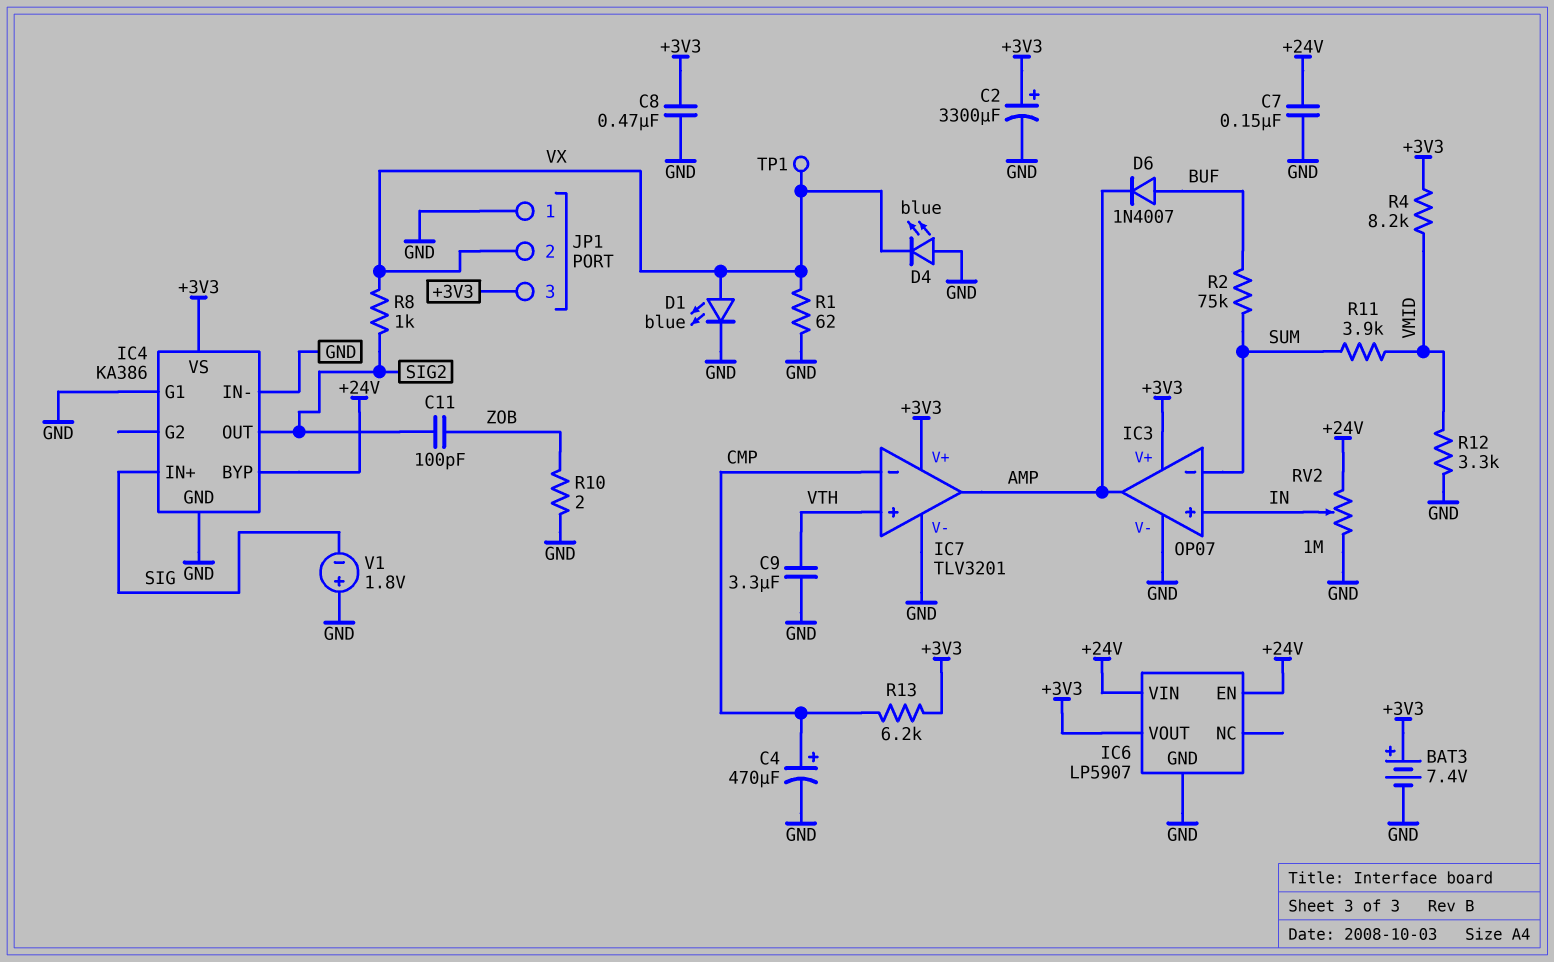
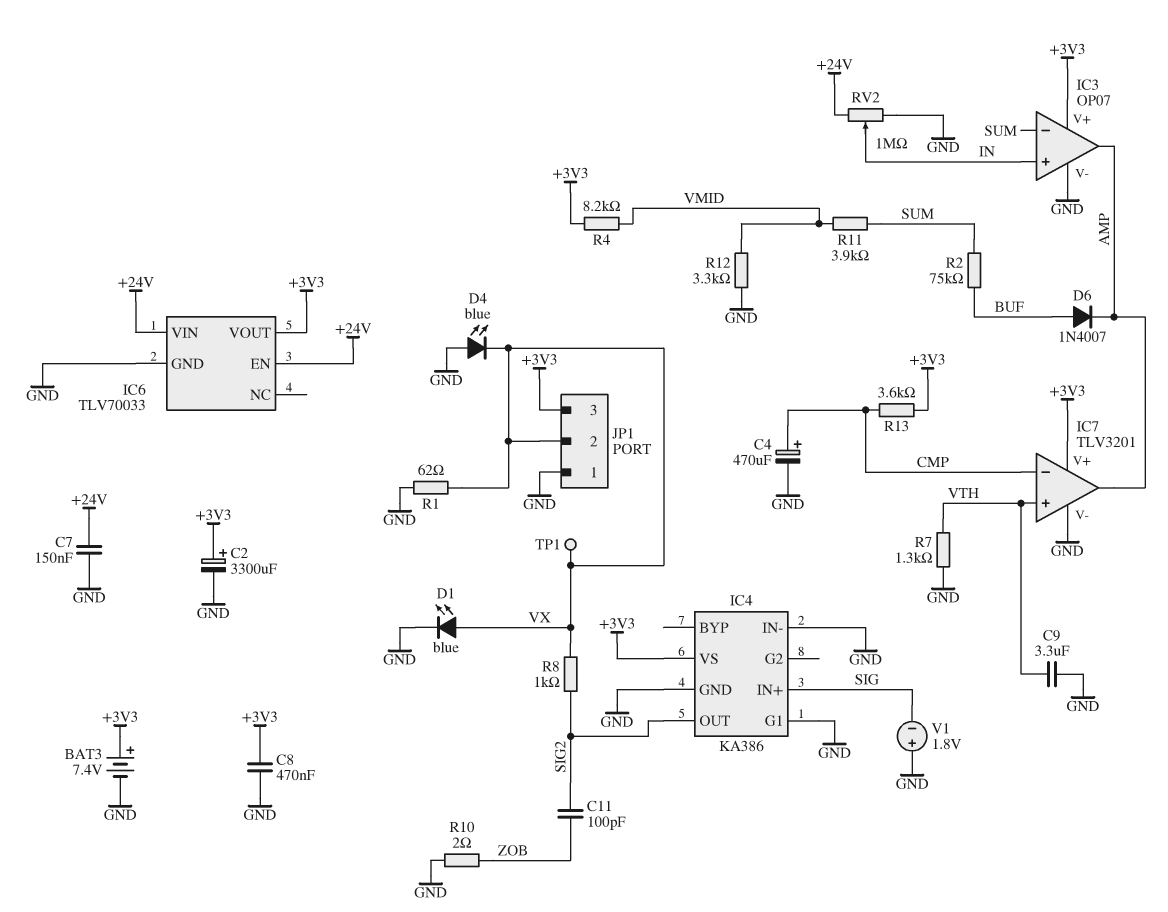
IC4 pin BYP: +24V -> none
IC6: LP5907 -> TLV70033
R7: none -> 1.3k (GND, VTH)
R13: 6.2k (+3V3, CMP) -> 3.6k (+3V3, CMP)

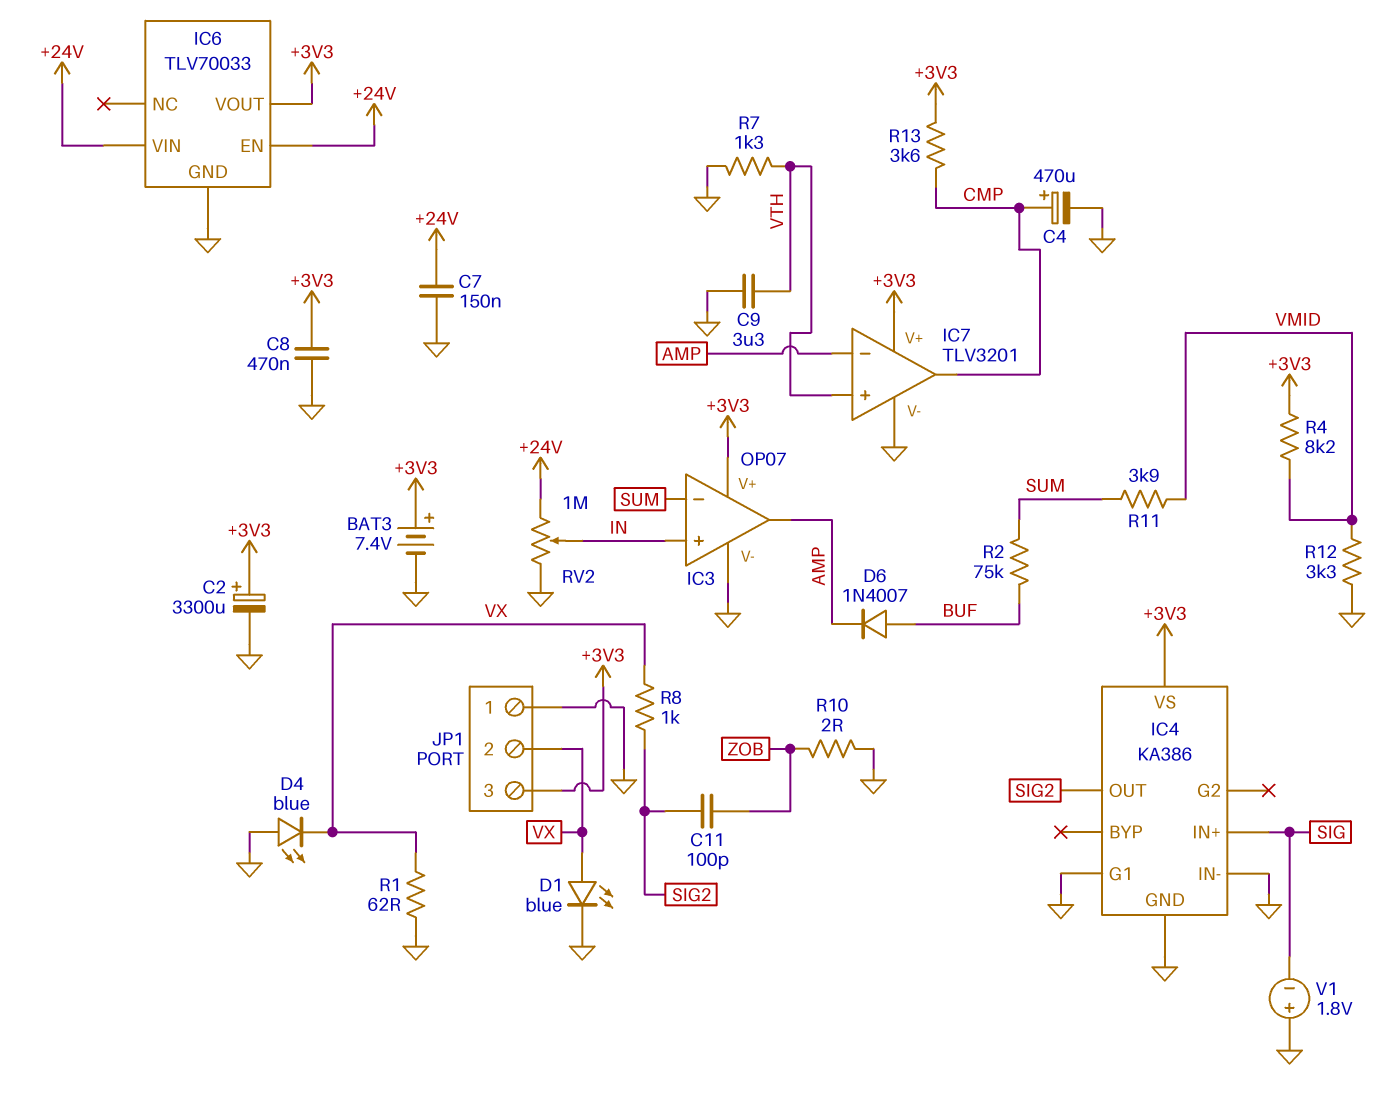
IC7 pin in-: CMP -> AMP
IC7 pin out: AMP -> CMP
TP1: test point (VX) -> none

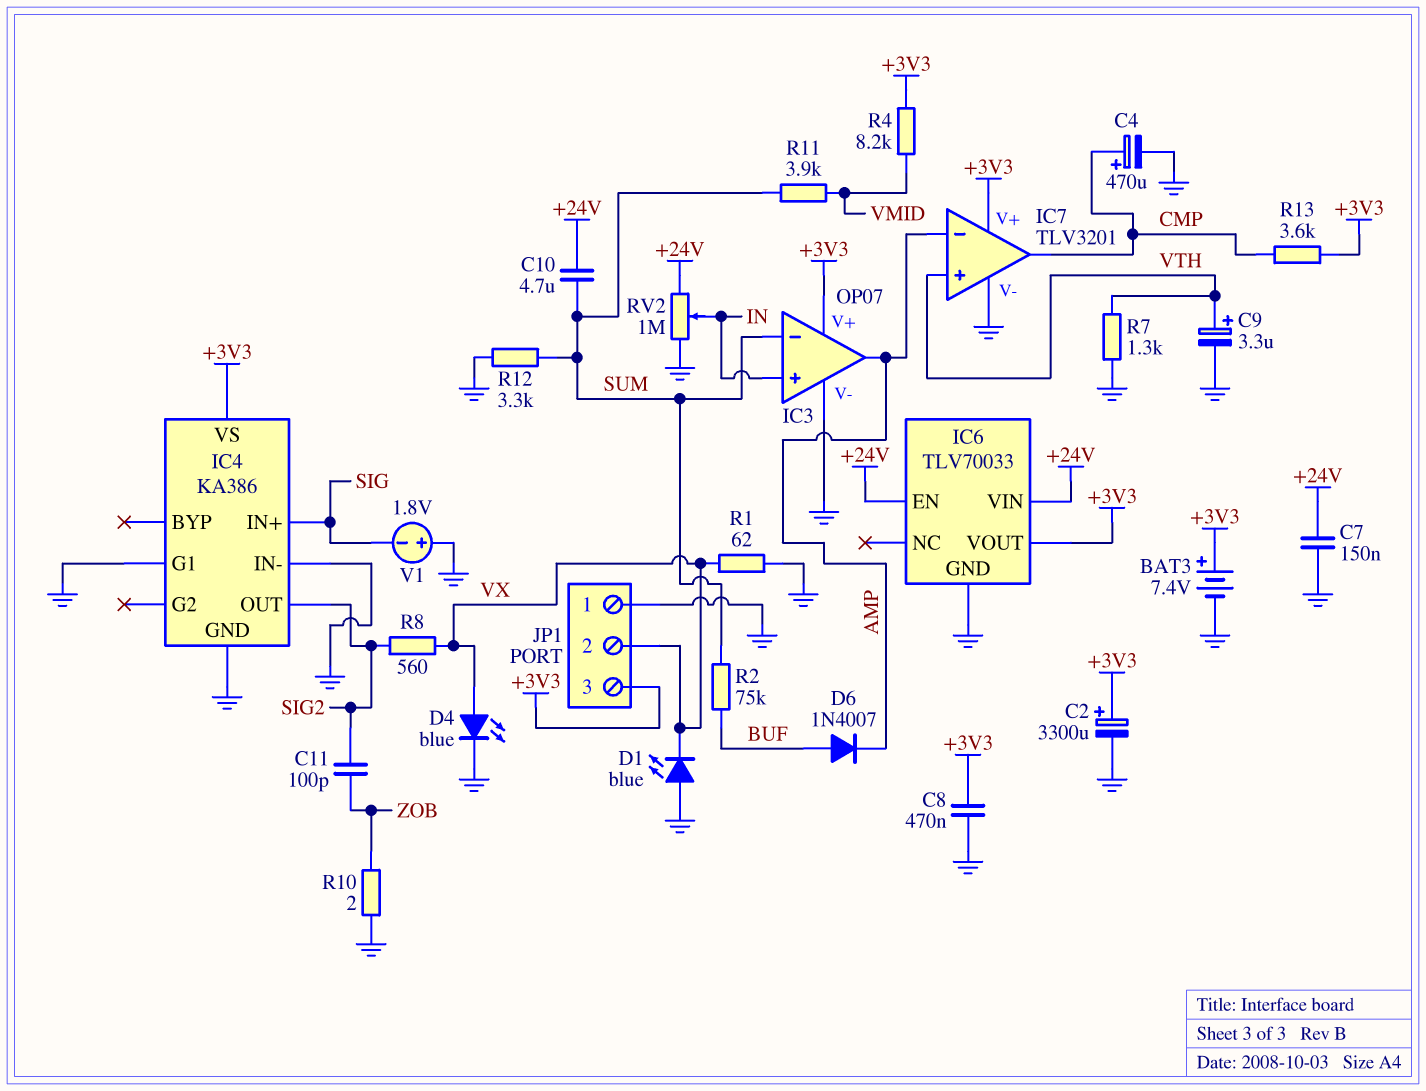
C9: 3.3uF (GND, VTH) -> 3.3uF (plus VTH, minus GND)
C10: none -> 4.7uF (+24V, SUM)
D1: LED blue (A VX, K GND) -> LED blue (A GND, K VX)
D4: LED blue (A GND, K VX) -> LED blue (A VX, K GND)
R8: 1k (SIG2, VX) -> 560 (SIG2, VX)
R12: 3.3k (GND, VMID) -> 3.3k (GND, SUM)

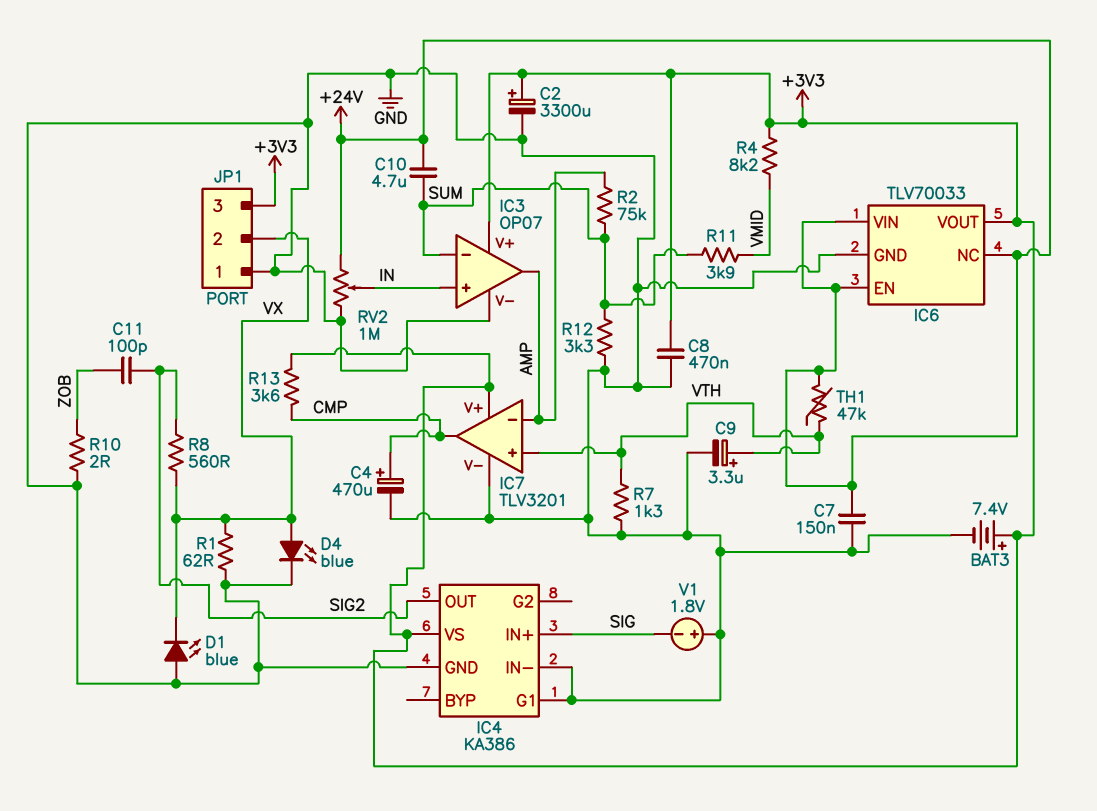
D6: diode 1N4007 (A BUF, K AMP) -> none
IC6 pin NC: none -> +24V
R2: 75k (BUF, SUM) -> 75k (AMP, SUM)
TH1: none -> 47k (+24V, VTH)

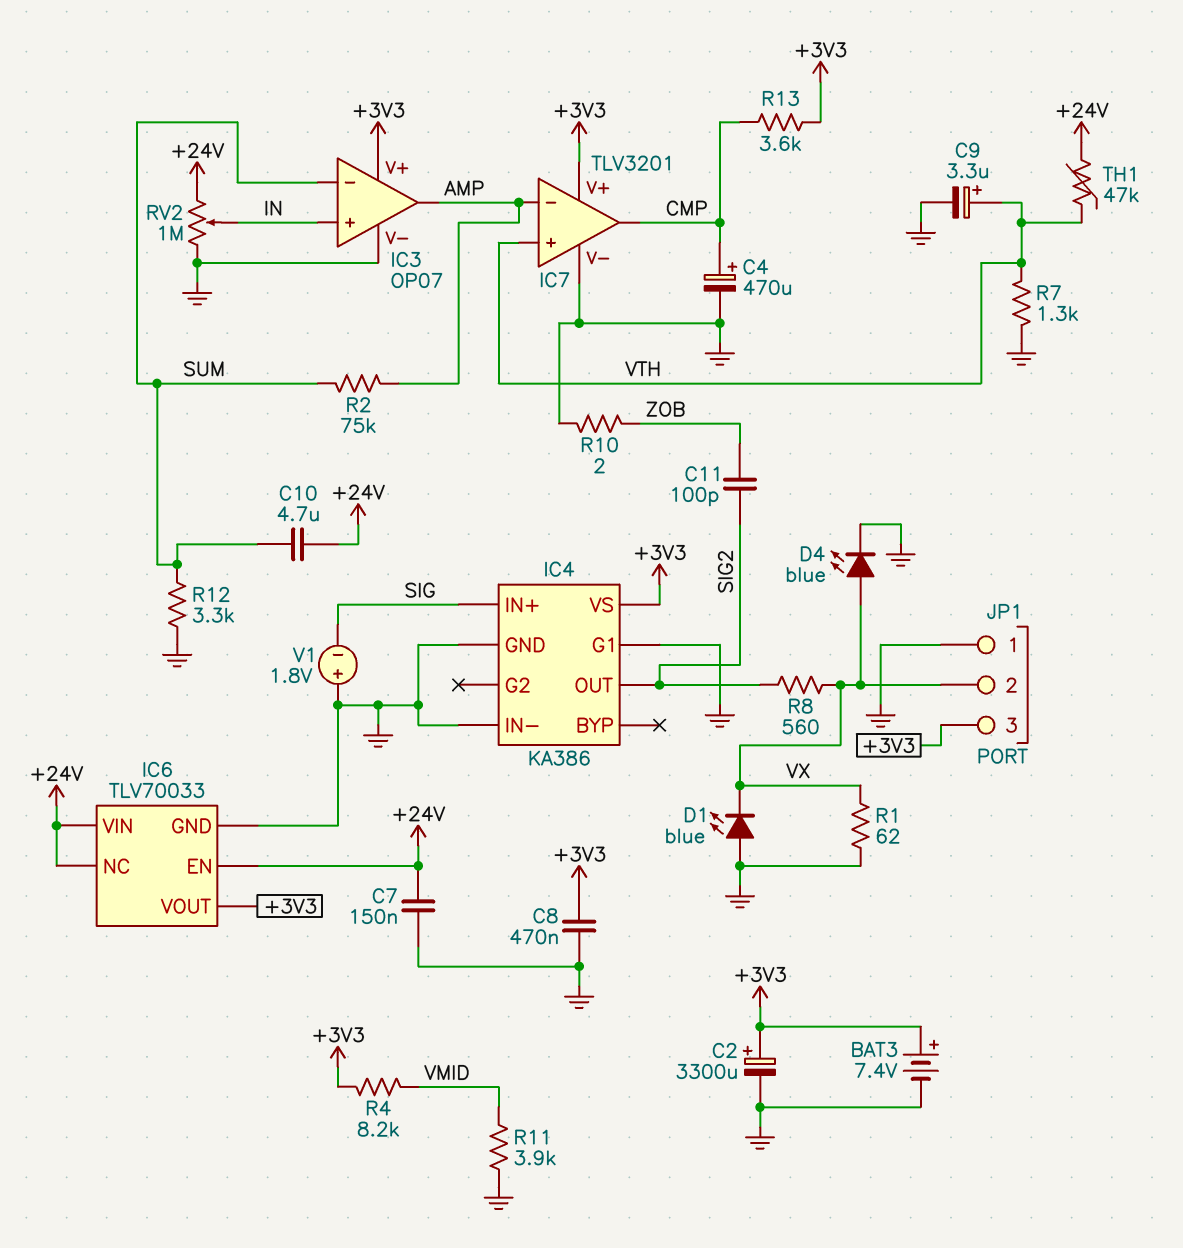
R11: 3.9k (SUM, VMID) -> 3.9k (GND, VMID)

